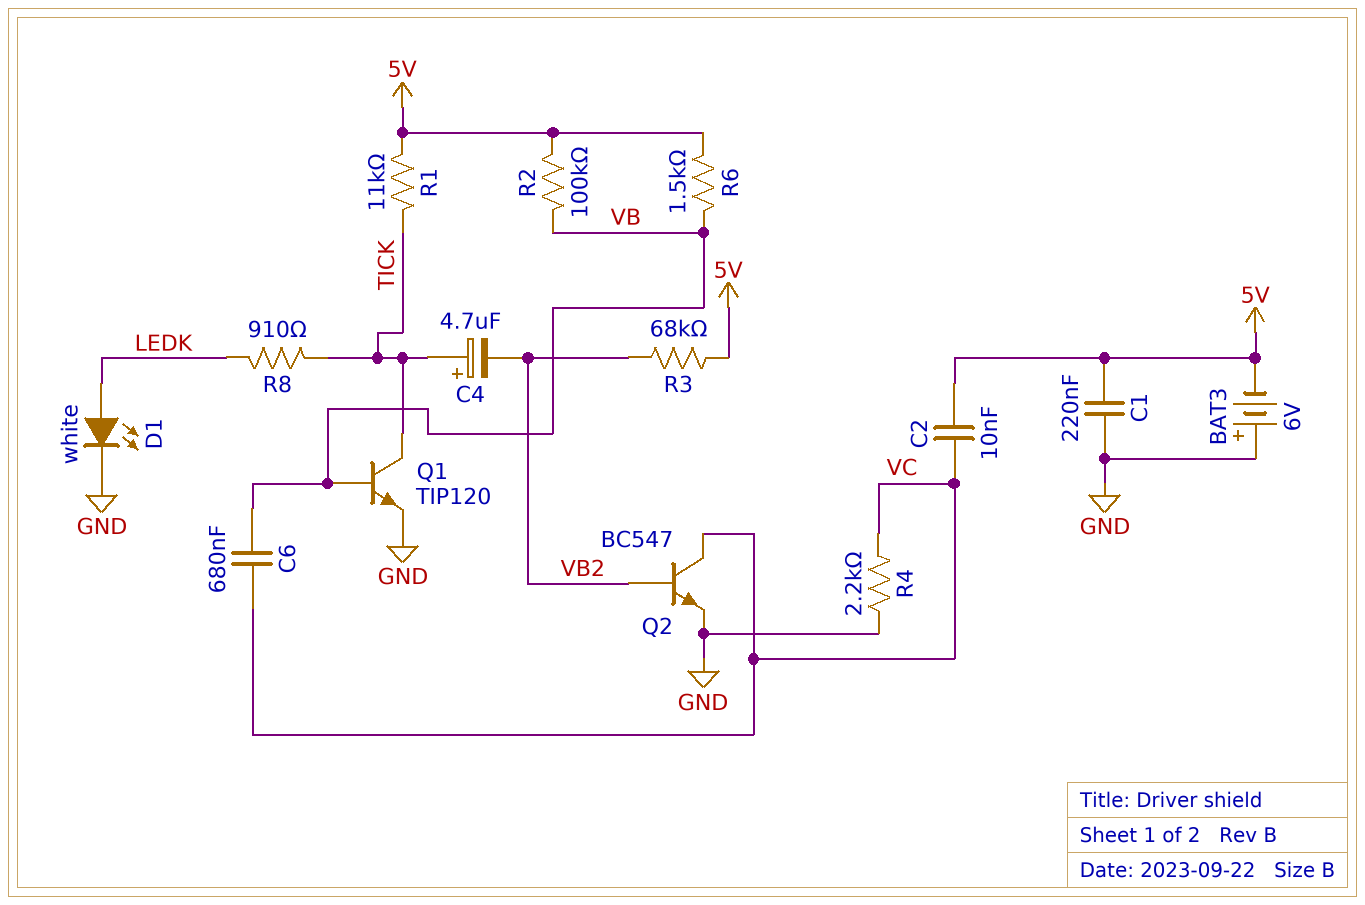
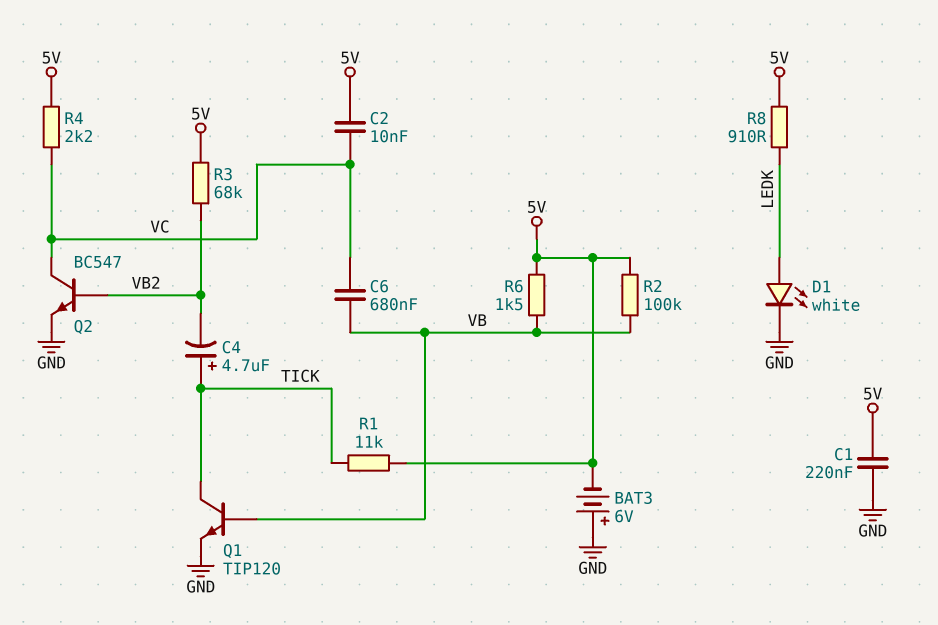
R4: 2.2k (GND, VC) -> 2.2k (5V, VC)
R8: 910 (LEDK, TICK) -> 910 (5V, LEDK)

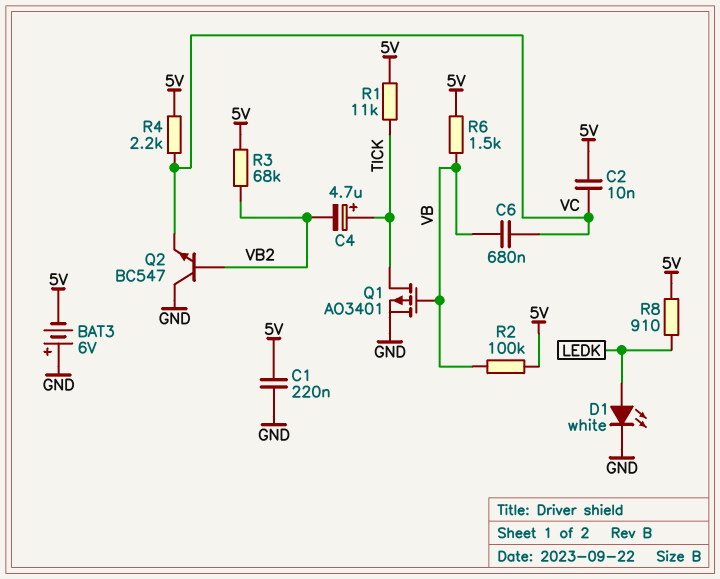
Q1: NPN TIP120 (B VB, C TICK, E GND) -> PMOS AO3401 (G VB, D TICK, S GND)
Q2: NPN BC547 (B VB2, C VC, E GND) -> NPN BC547 (B VB2, C GND, E VC)

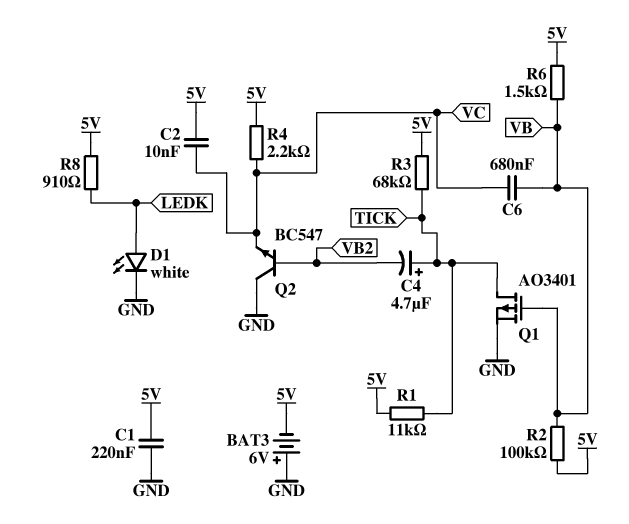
R3: 68k (5V, VB2) -> 68k (5V, TICK)

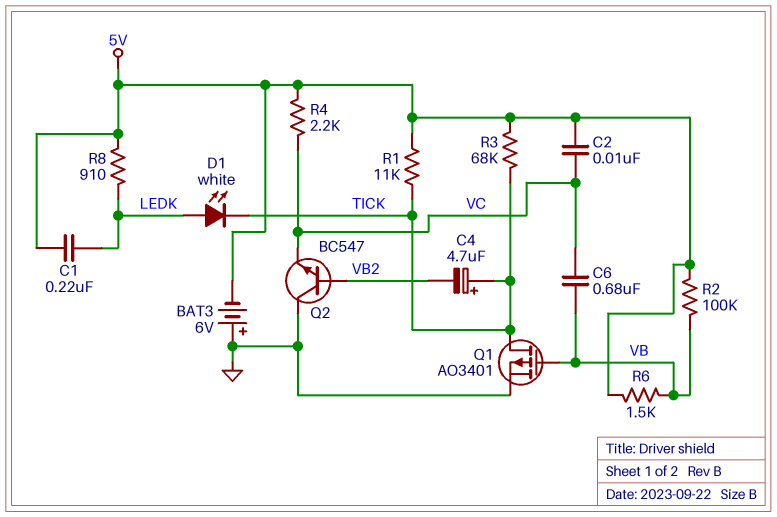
C1: 220nF (5V, GND) -> 220nF (5V, LEDK)
D1: LED white (A LEDK, K GND) -> LED white (A LEDK, K TICK)

